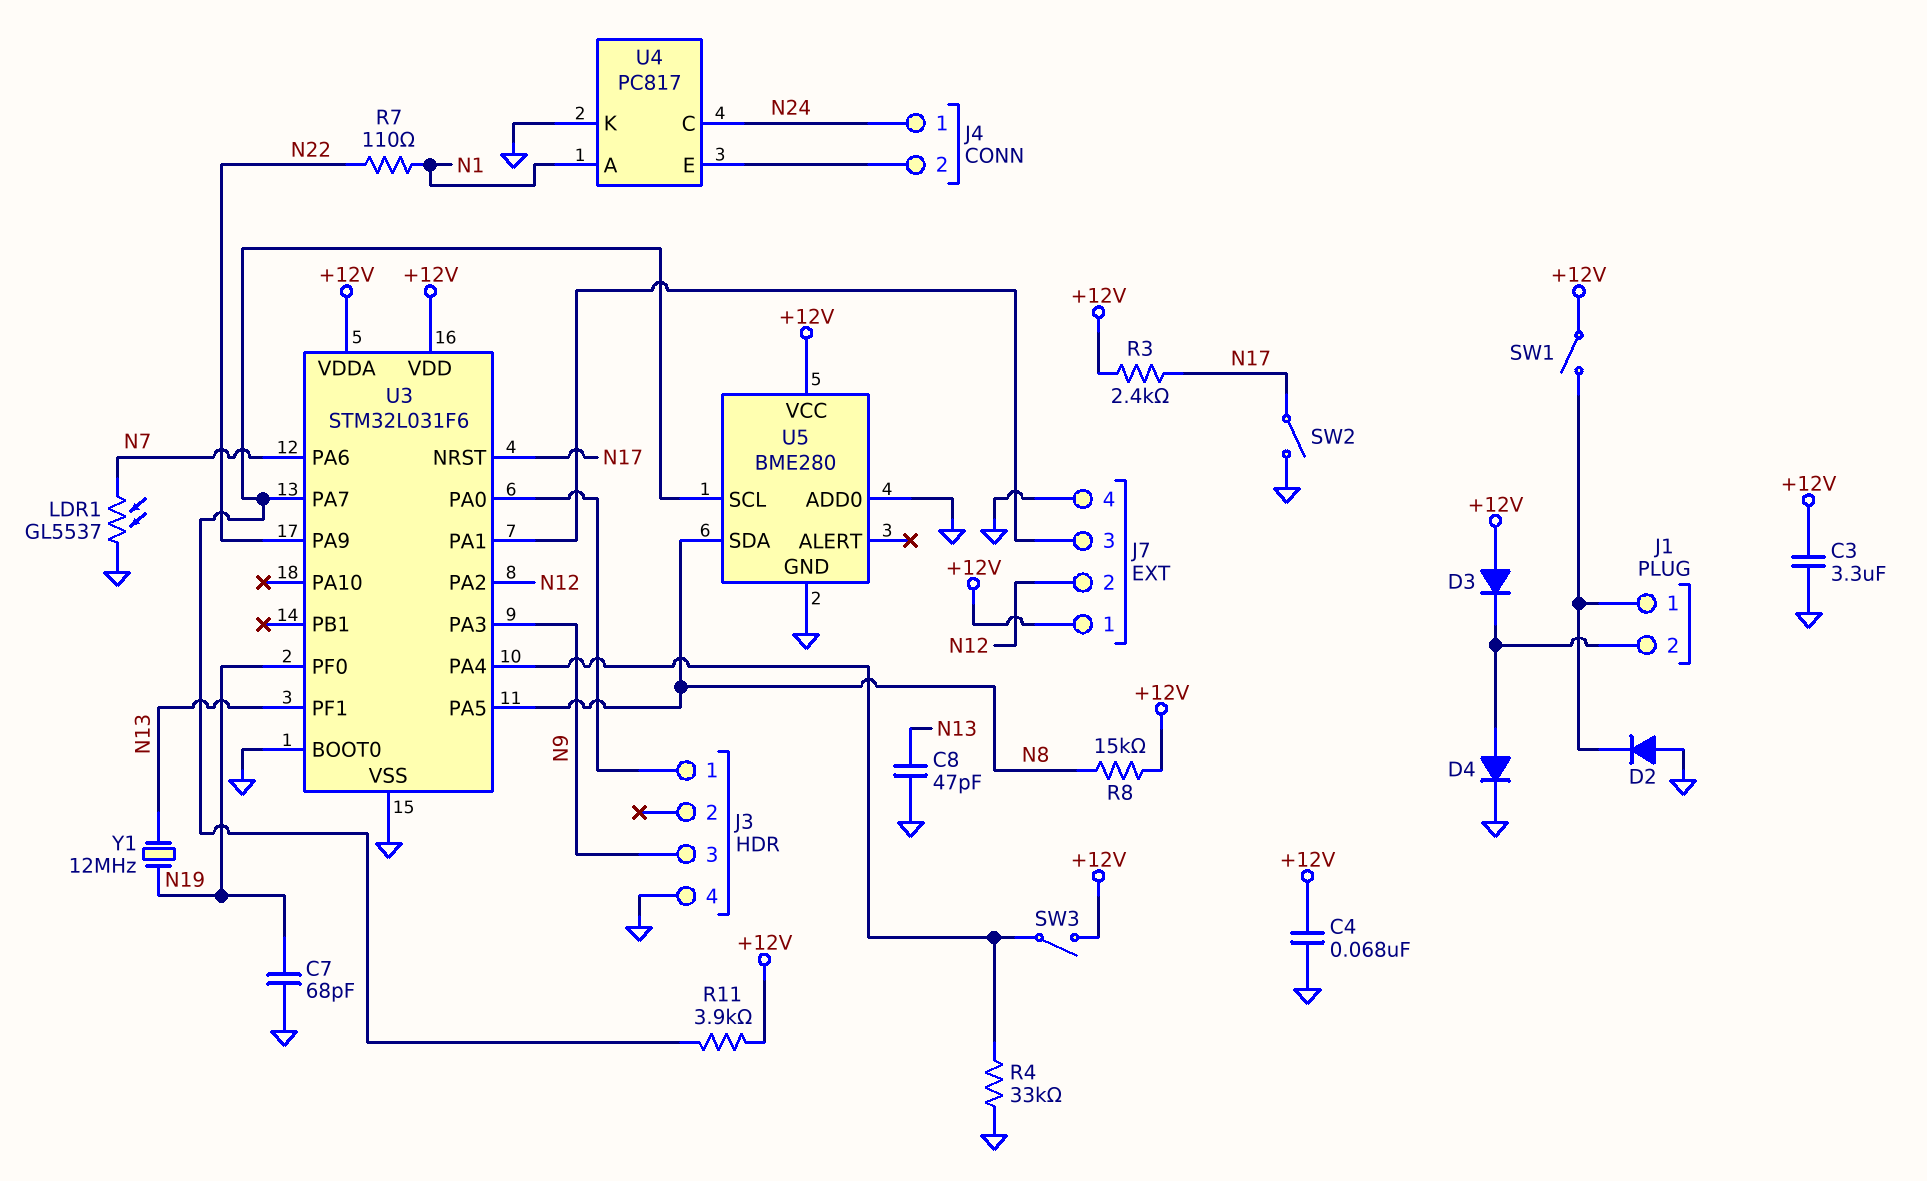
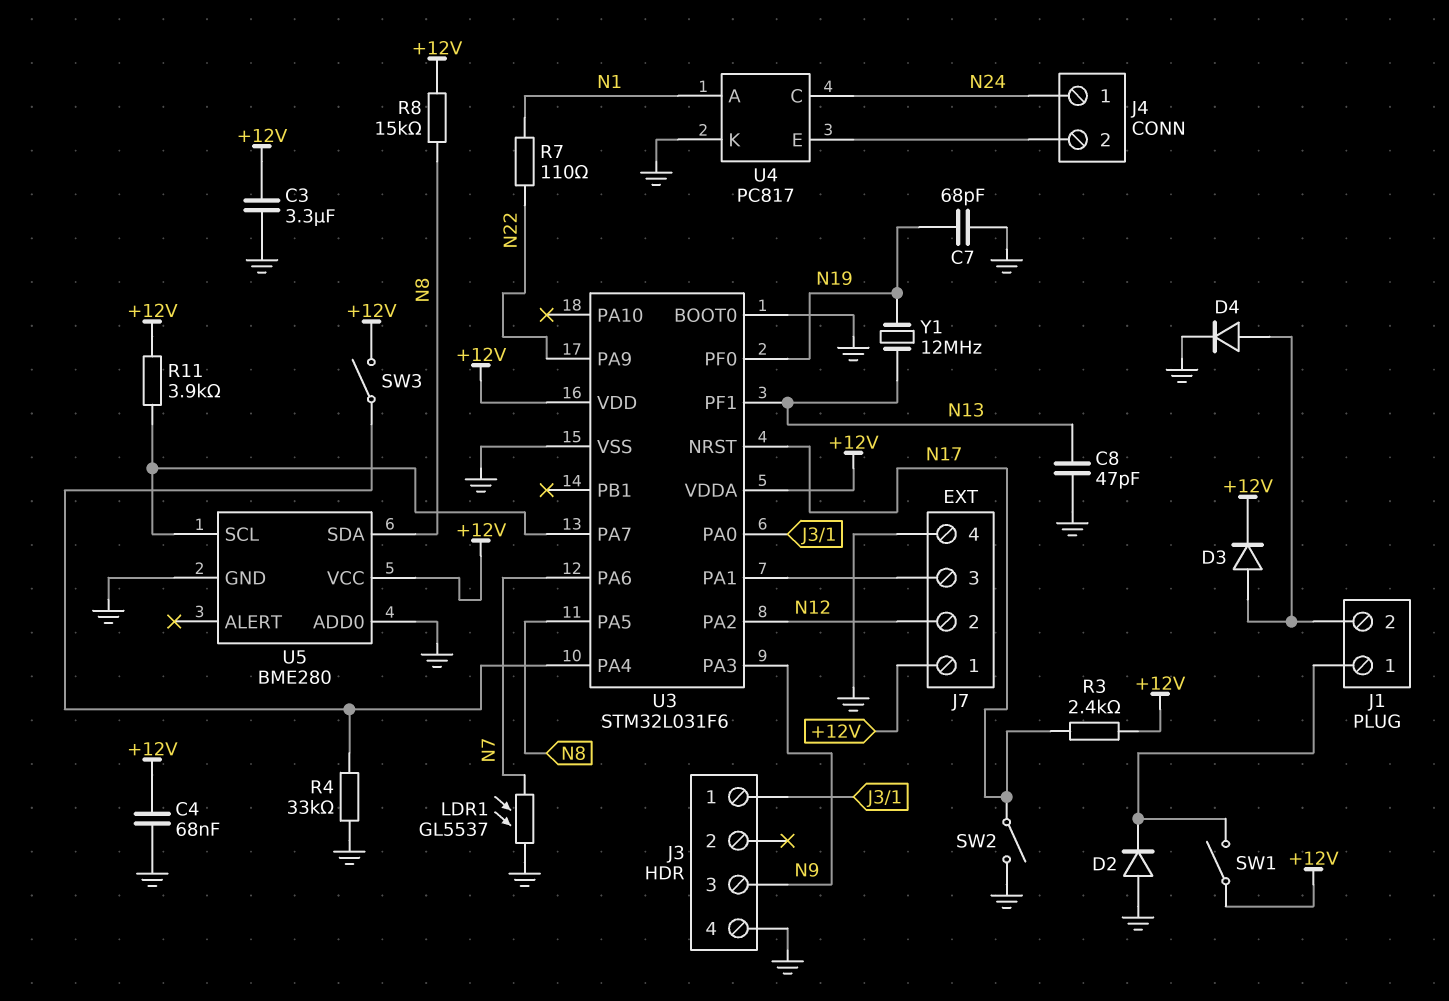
D3: diode (A +12V, K J1/2) -> diode (A J1/2, K +12V)

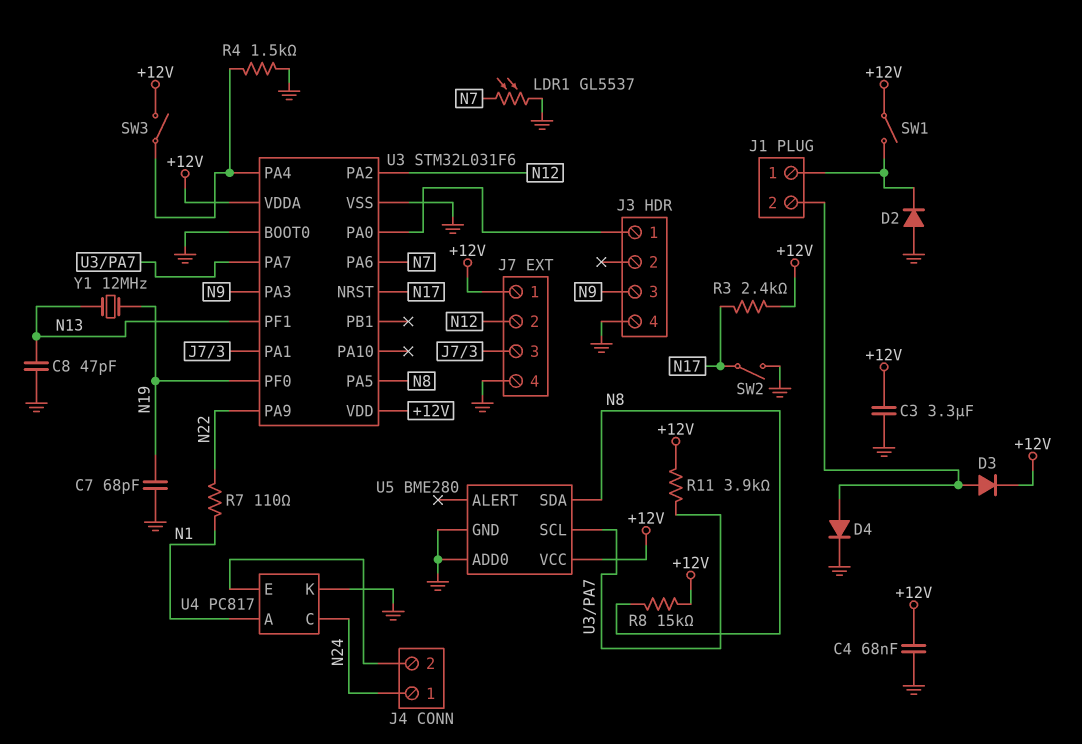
R4: 33k (GND, U3/PA4) -> 1.5k (GND, U3/PA4)

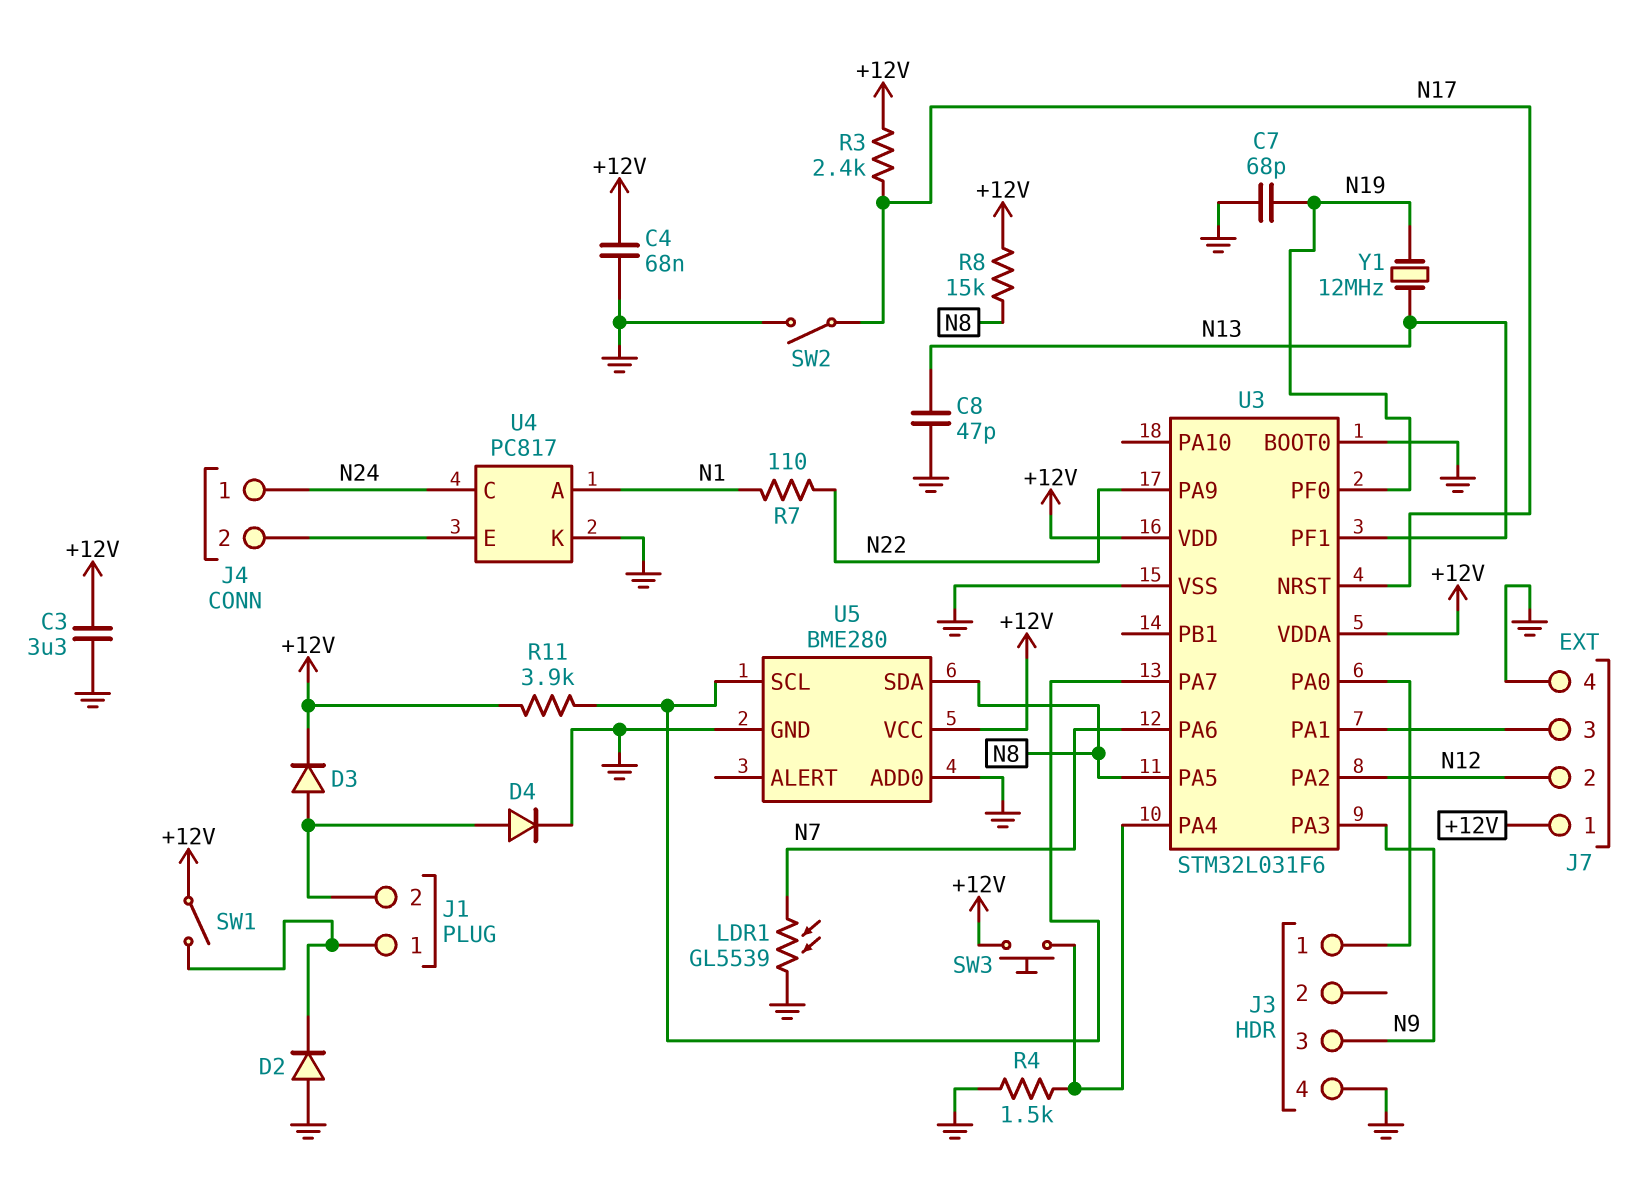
LDR1: GL5537 (GND, N7) -> GL5539 (GND, N7)
SW3: switch (+12V, U3/PA4) -> button (+12V, U3/PA4)

